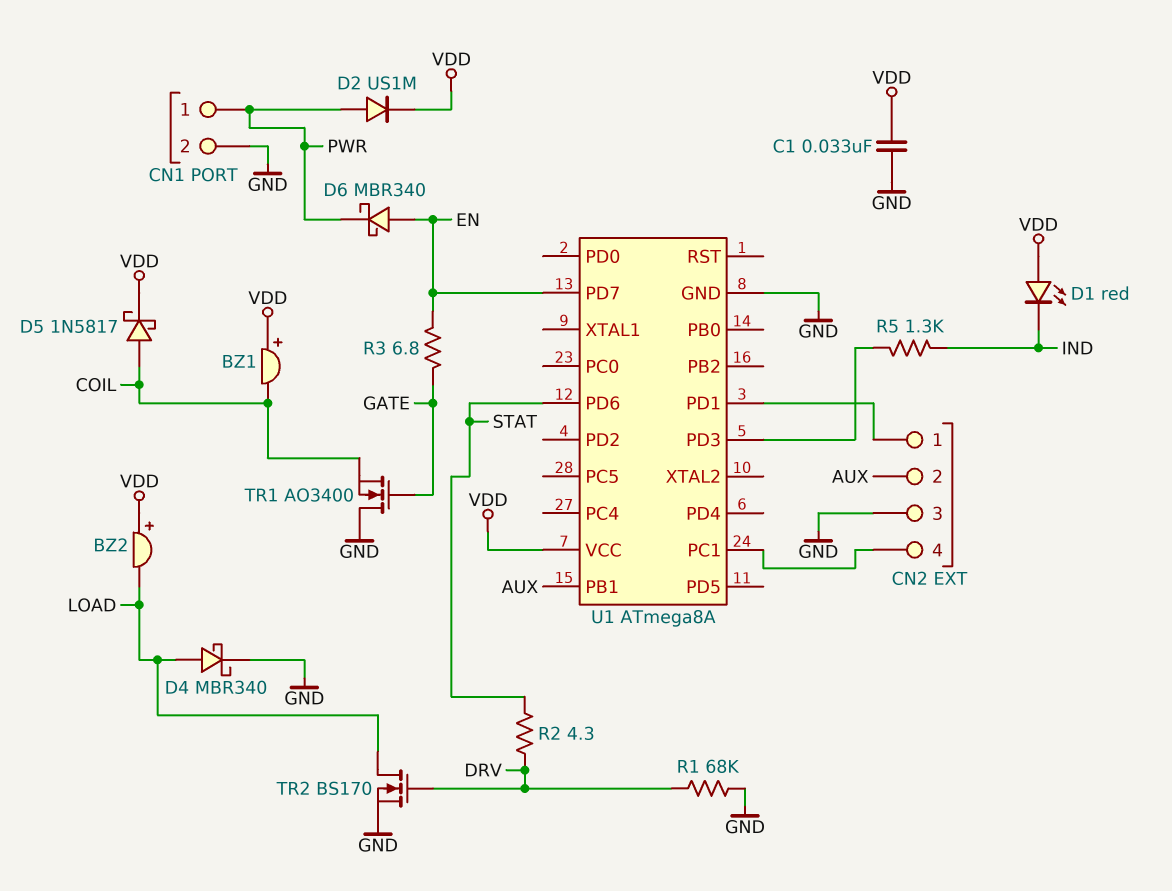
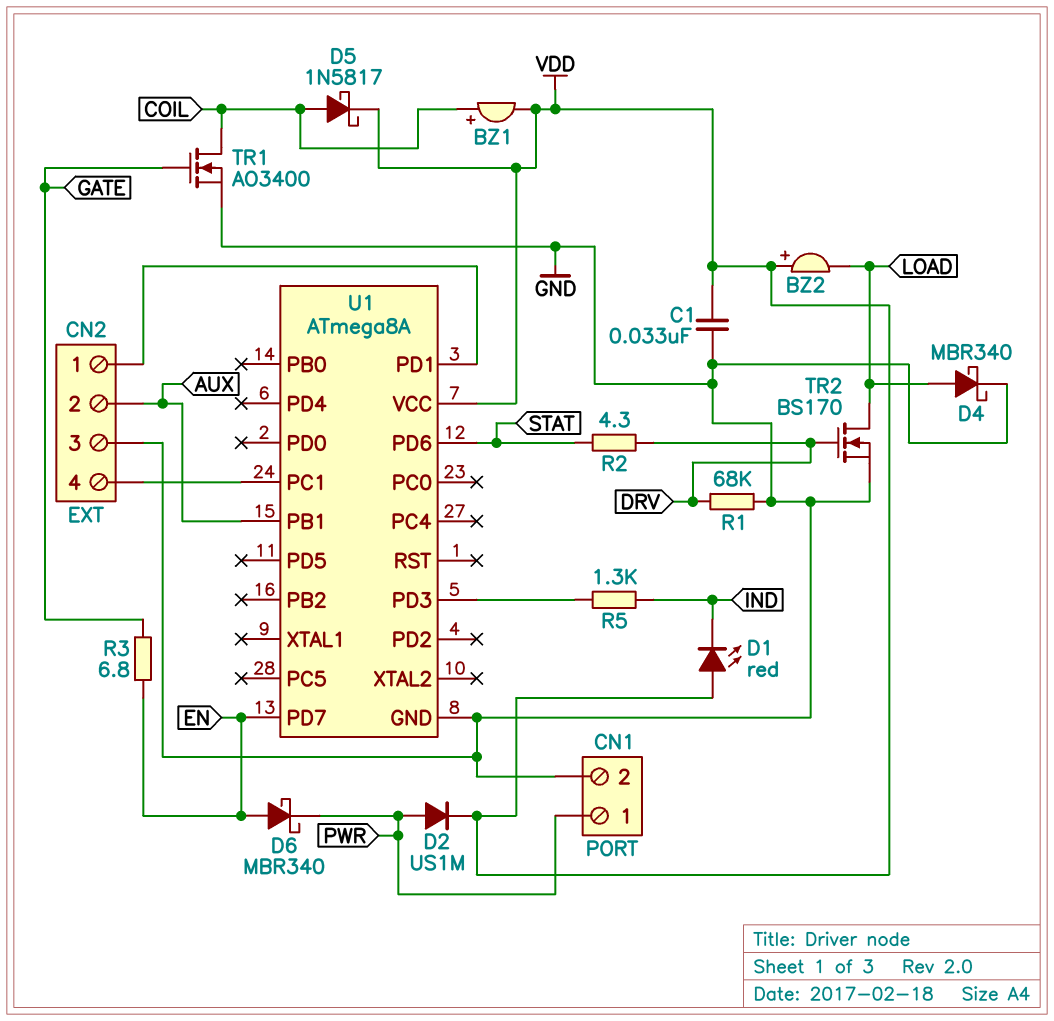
BZ1: buzzer (plus VDD, minus COIL) -> buzzer (plus COIL, minus VDD)
TR1: NMOS AO3400 (G GATE, D GND, S COIL) -> NMOS AO3400 (G GATE, D COIL, S GND)

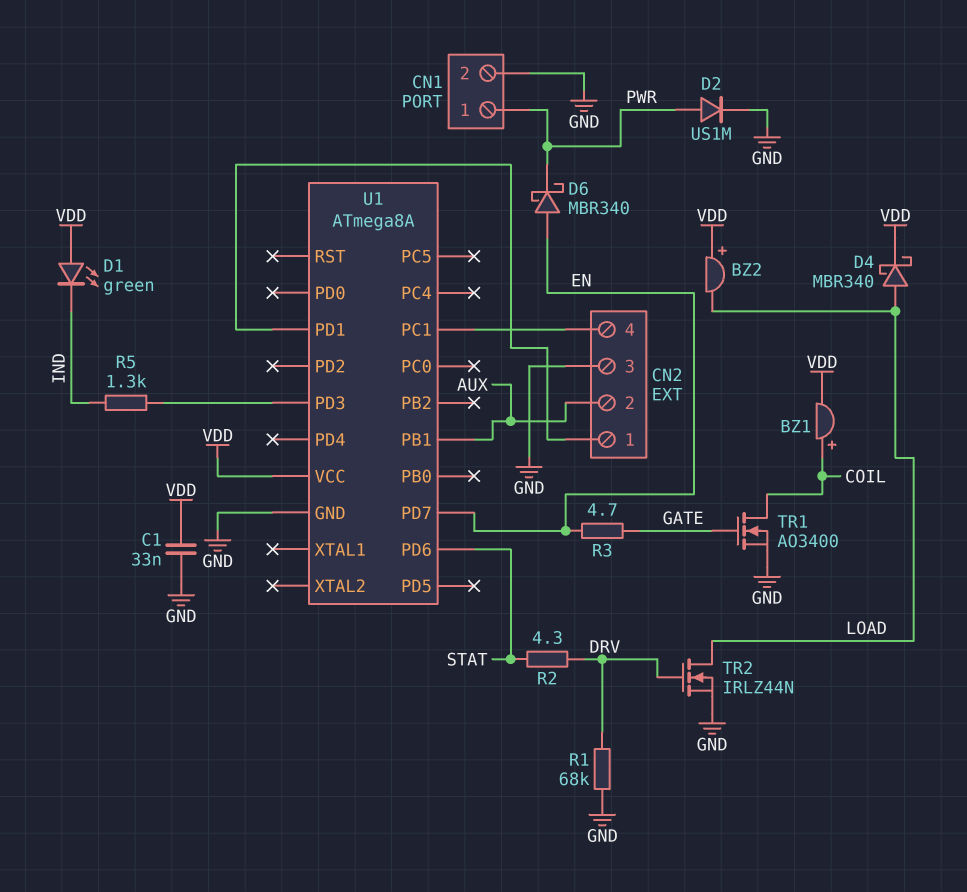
D1: LED red (A VDD, K IND) -> LED green (A VDD, K IND)
D2: diode US1M (A PWR, K VDD) -> diode US1M (A PWR, K GND)
D4: schottky MBR340 (A LOAD, K GND) -> schottky MBR340 (A LOAD, K VDD)
D5: schottky 1N5817 (A COIL, K VDD) -> none
R3: 6.8 (EN, GATE) -> 4.7 (EN, GATE)
TR2: NMOS BS170 (G DRV, D LOAD, S GND) -> NMOS IRLZ44N (G DRV, D LOAD, S GND)

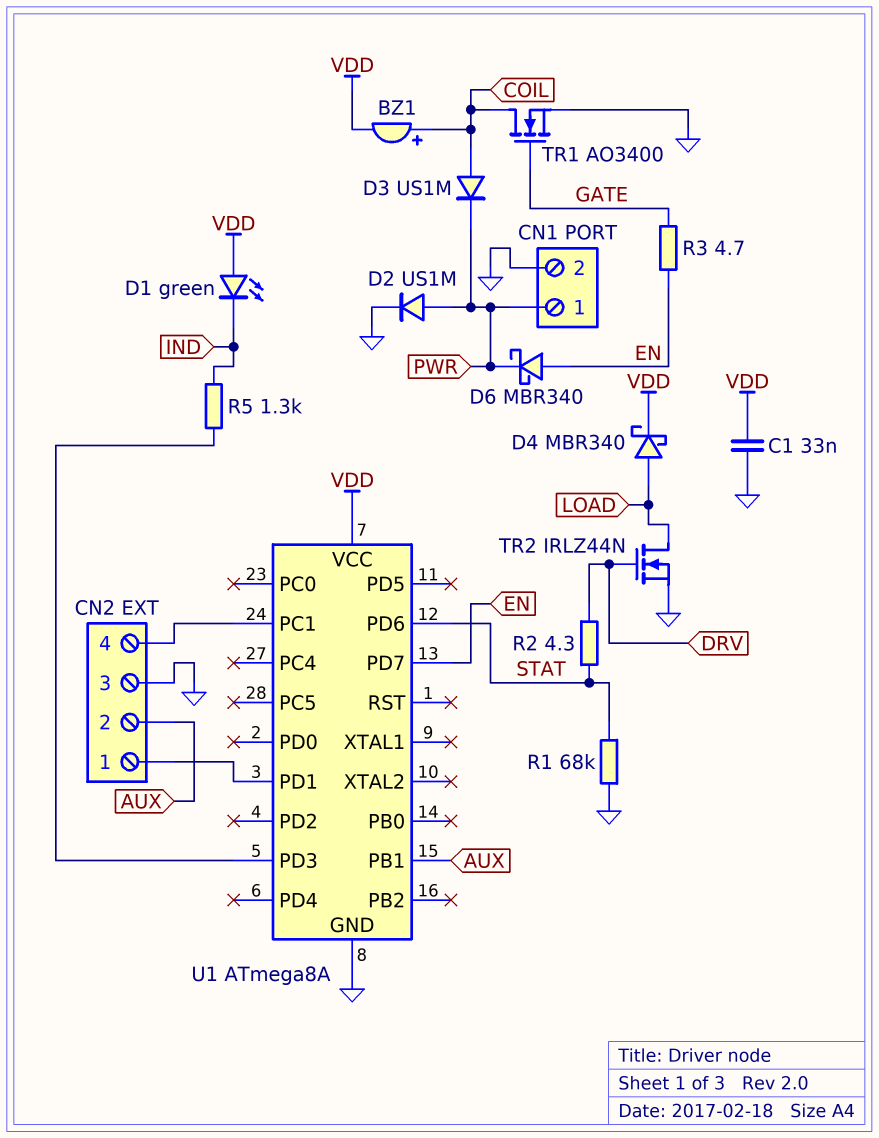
BZ2: buzzer (plus VDD, minus LOAD) -> none
D3: none -> diode US1M (A COIL, K PWR)
R1: 68k (DRV, GND) -> 68k (GND, STAT)

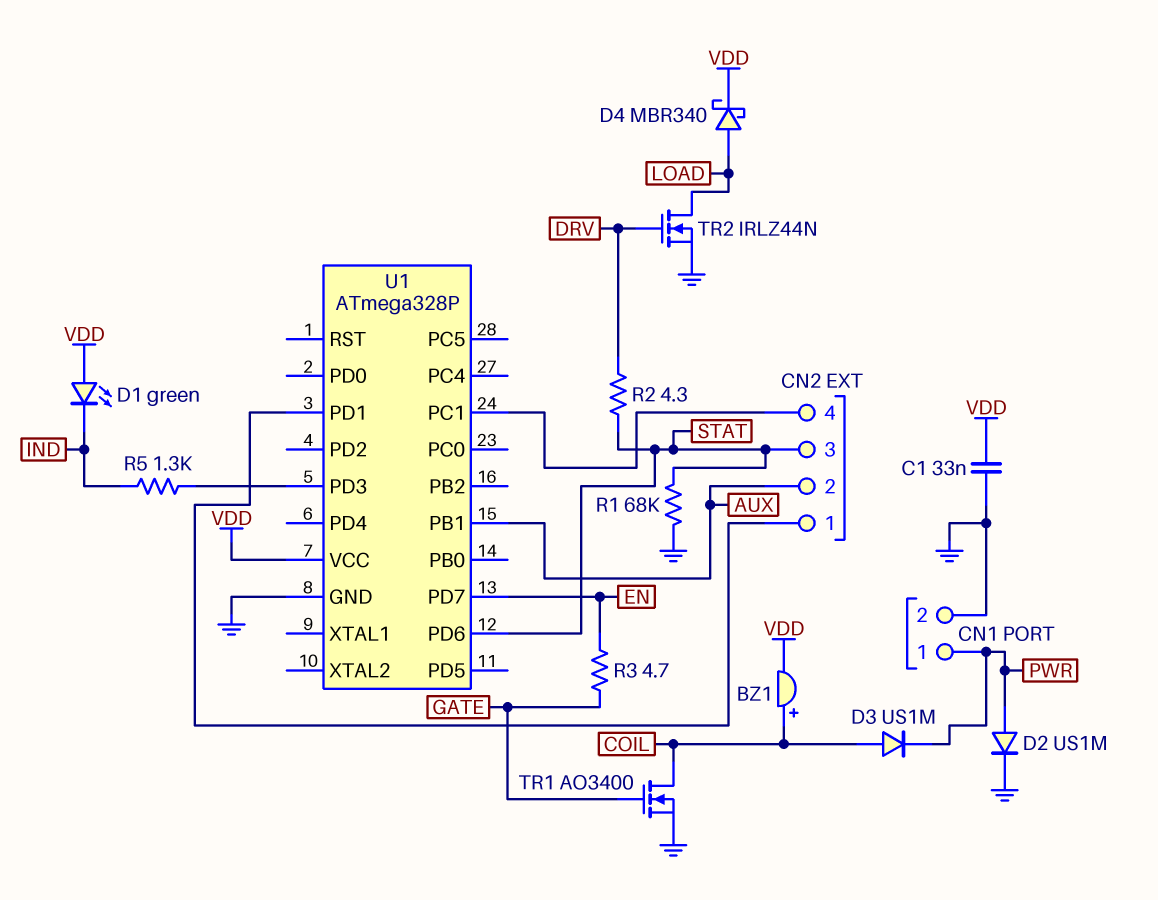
CN2 pin 3: GND -> STAT
D6: schottky MBR340 (A EN, K PWR) -> none
U1: ATmega8A -> ATmega328P

